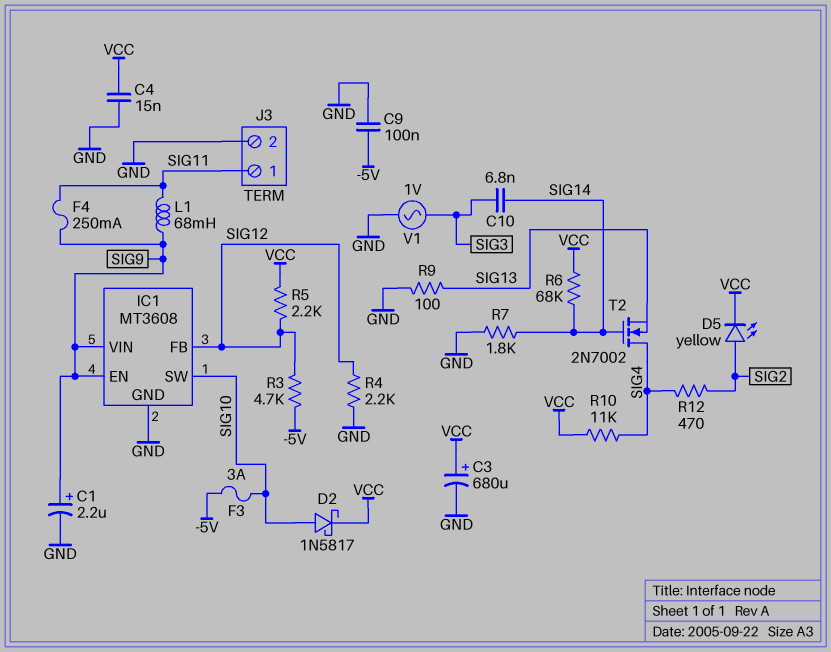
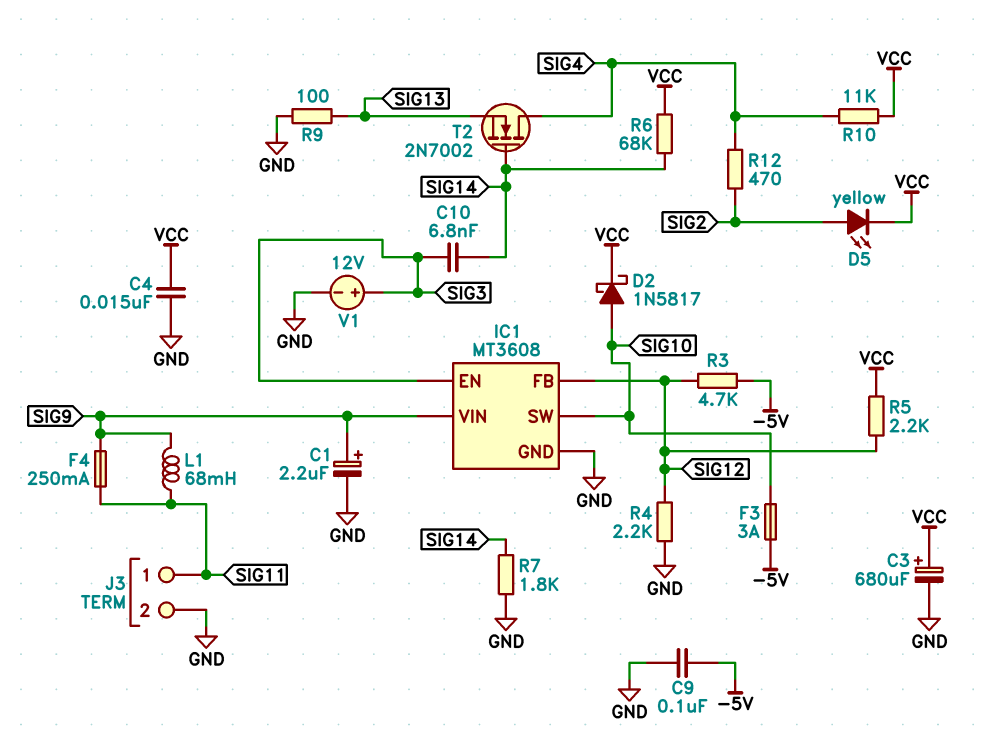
IC1 pin EN: SIG9 -> SIG3
V1: AC 1V (GND, SIG3) -> 12V (plus SIG3, minus GND)

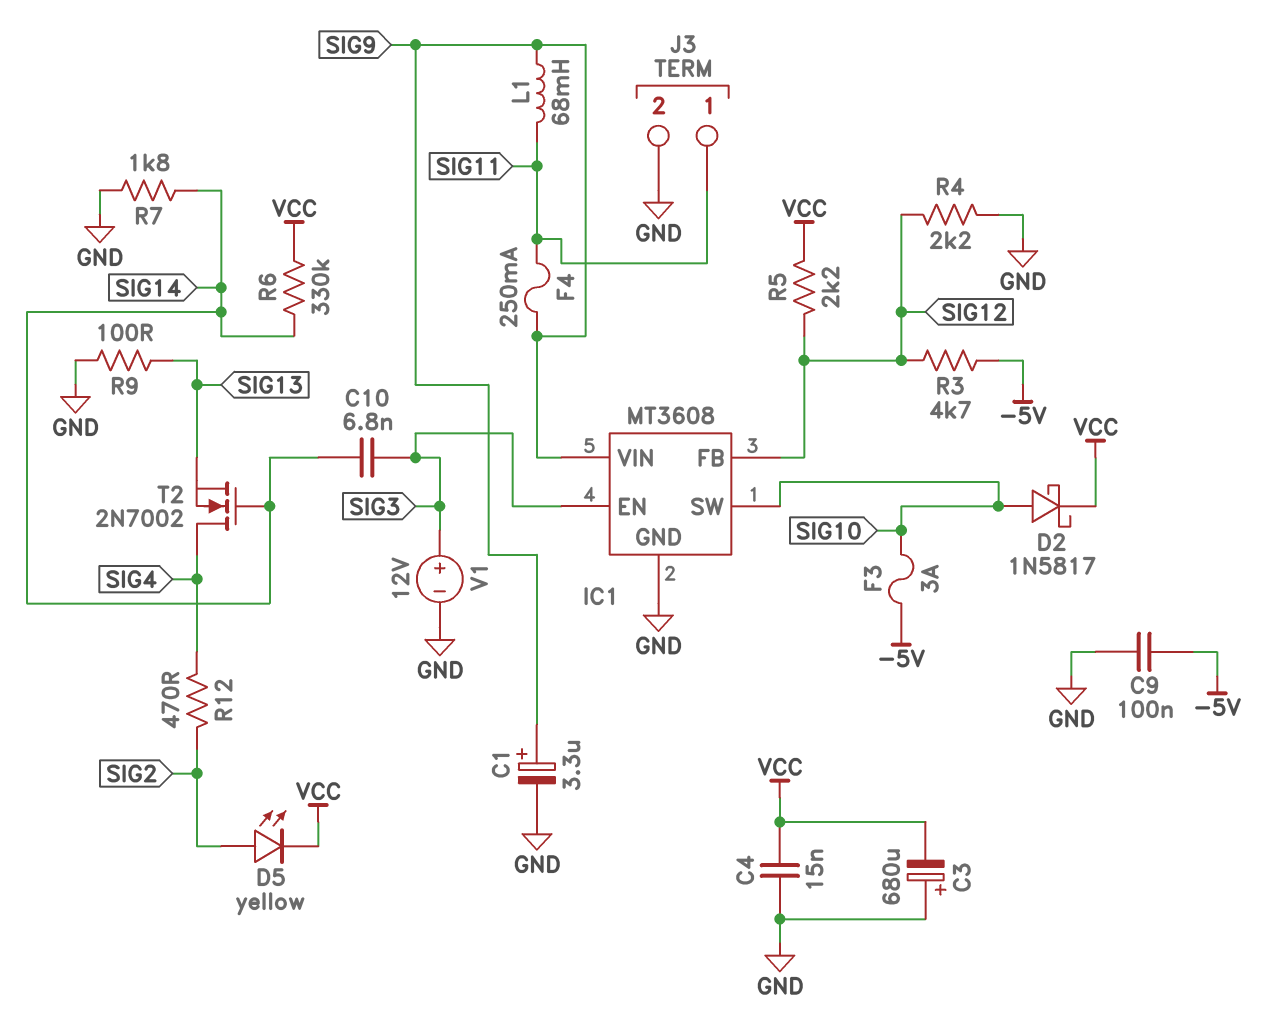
C1: 2.2uF (plus SIG9, minus GND) -> 3.3uF (plus SIG9, minus GND)
C3: 680uF (plus VCC, minus GND) -> 680uF (plus GND, minus VCC)
R6: 68k (SIG14, VCC) -> 330k (SIG14, VCC)
R10: 11k (SIG4, VCC) -> none

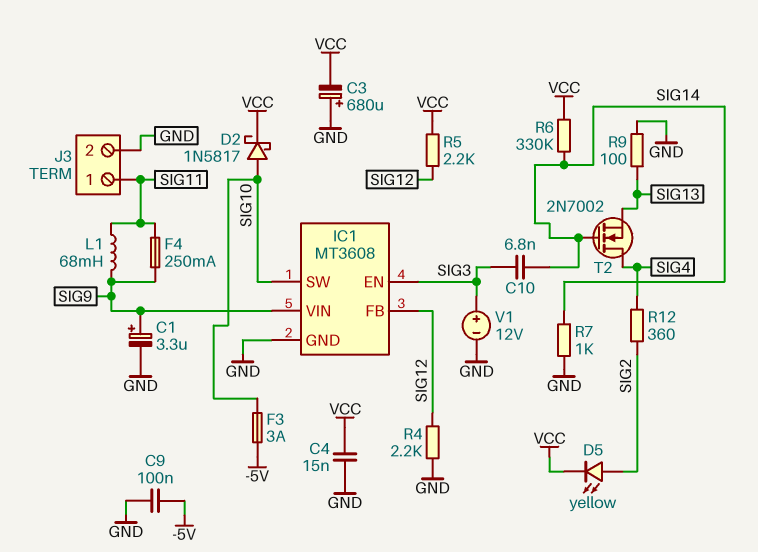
R3: 4.7k (-5V, SIG12) -> none
R7: 1.8k (GND, SIG14) -> 1k (GND, SIG14)
R12: 470 (SIG2, SIG4) -> 360 (SIG2, SIG4)

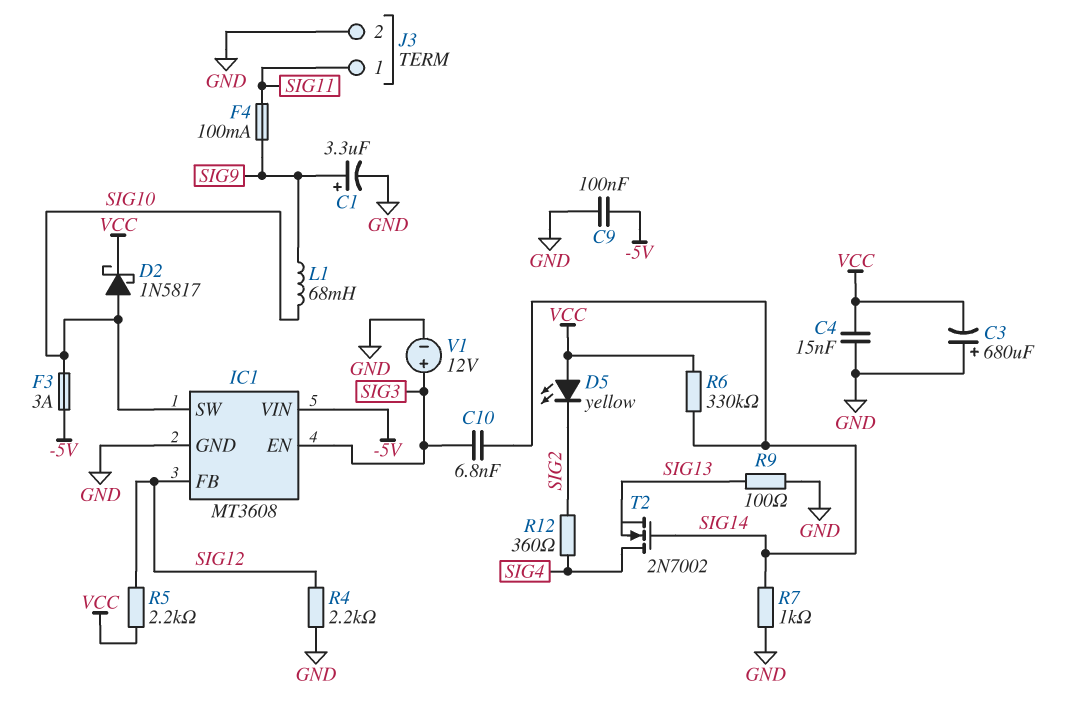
D5: LED yellow (A SIG2, K VCC) -> LED yellow (A VCC, K SIG2)
F4: 250mA (SIG9, SIG11) -> 100mA (SIG9, SIG11)
IC1 pin VIN: SIG9 -> -5V
L1: 68mH (SIG9, SIG11) -> 68mH (SIG9, SIG10)

